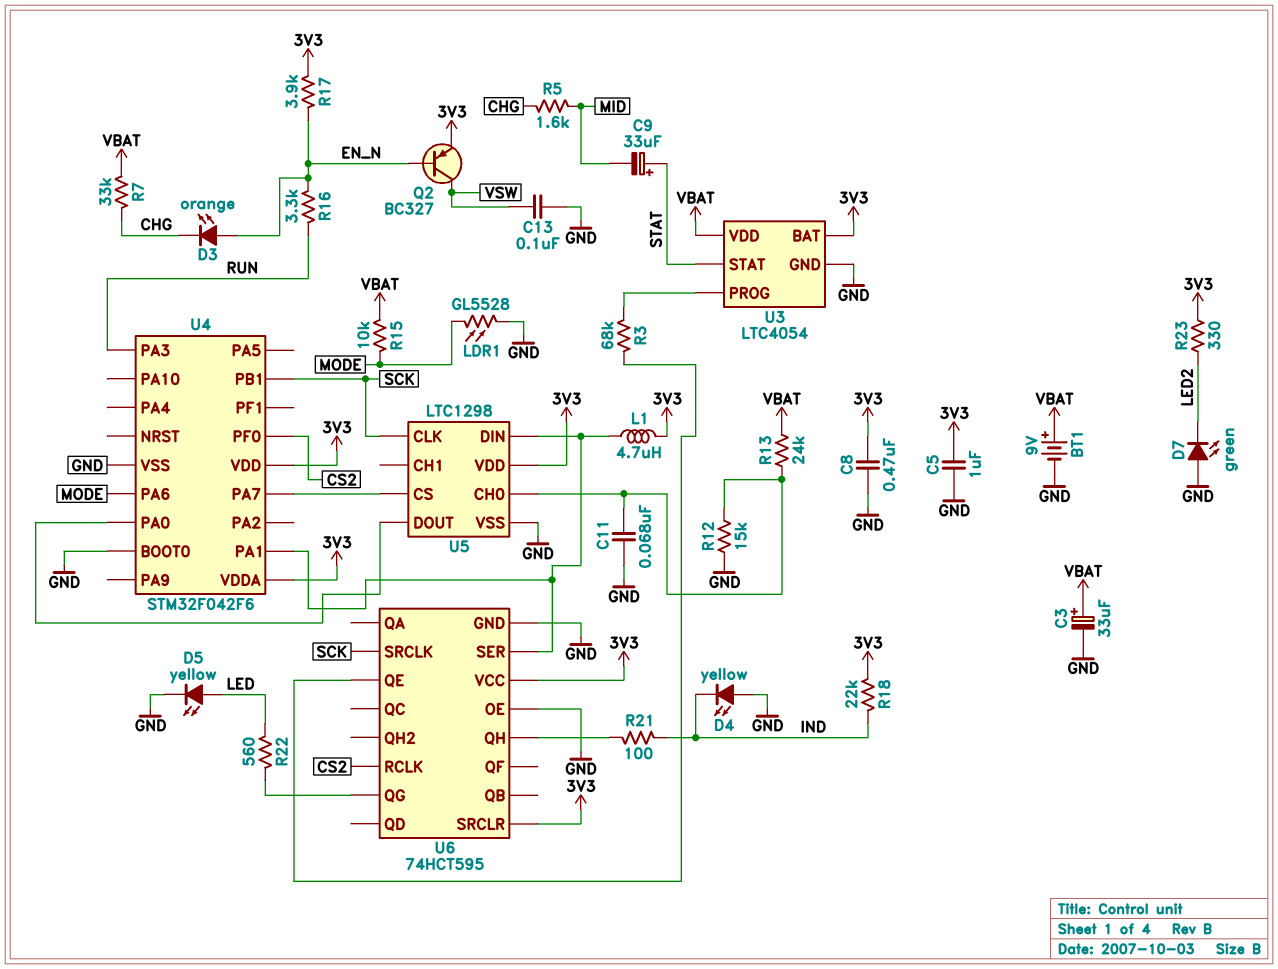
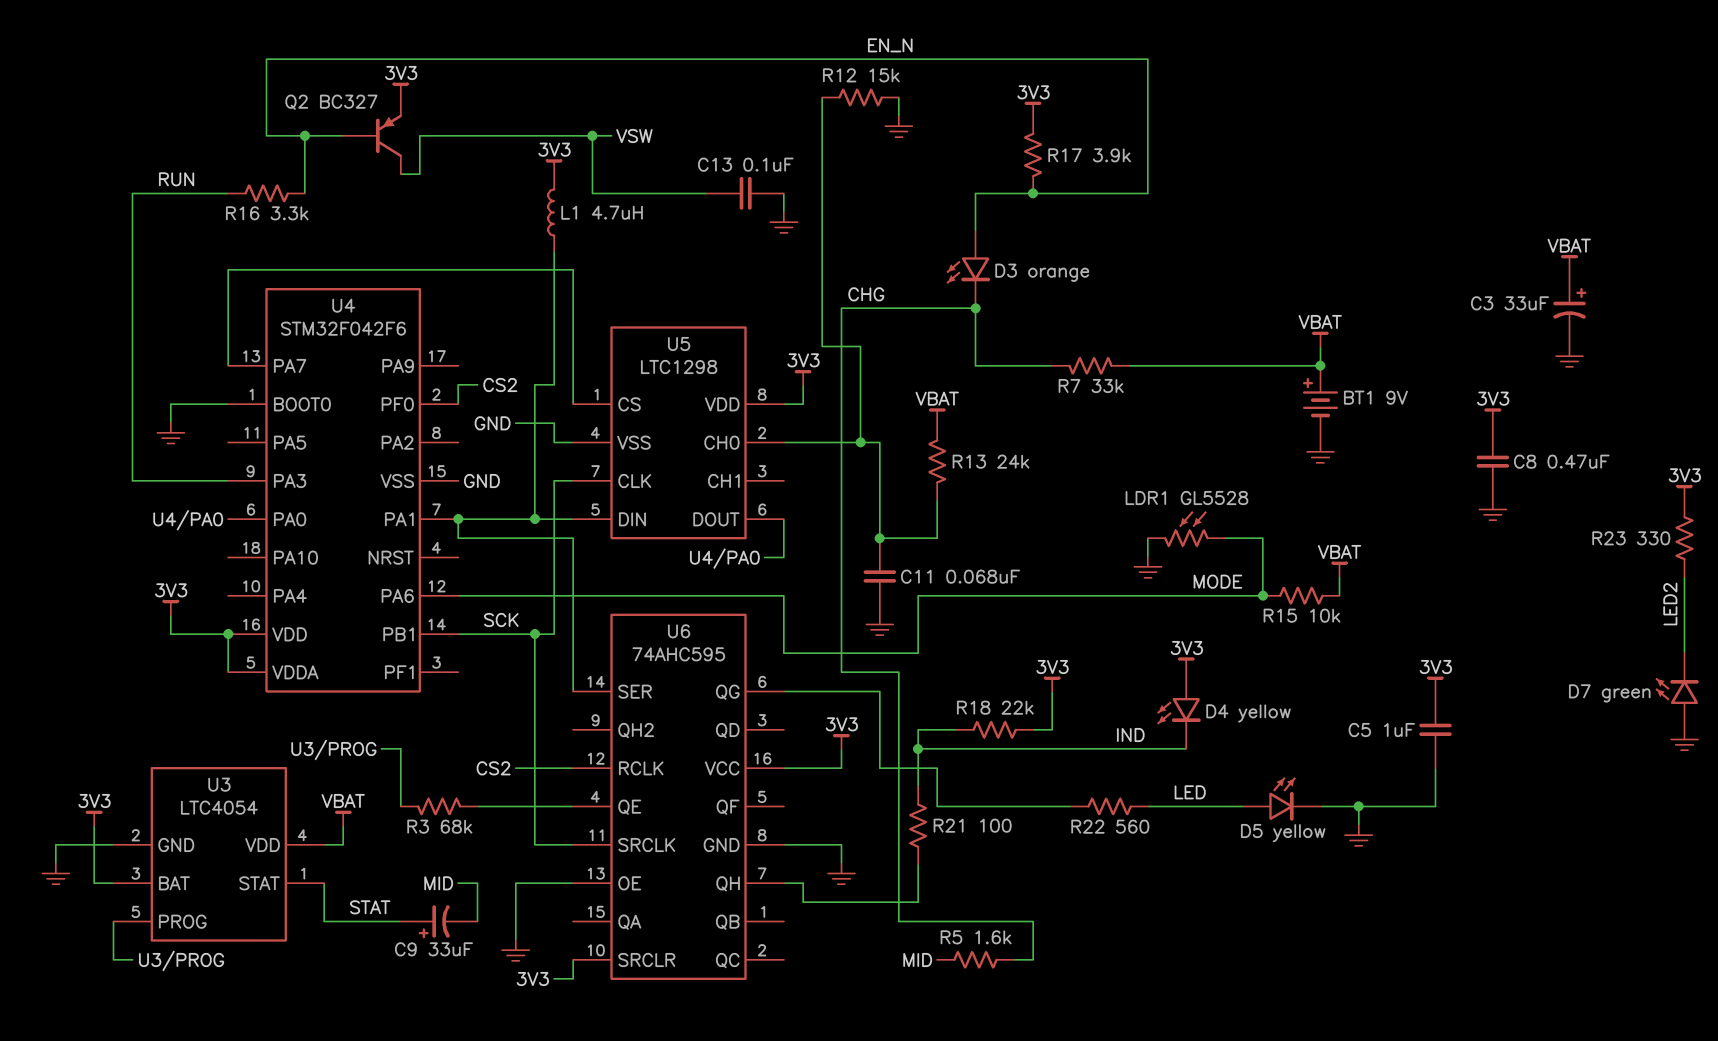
D4: LED yellow (A GND, K IND) -> LED yellow (A 3V3, K IND)
U6: 74HCT595 -> 74AHC595

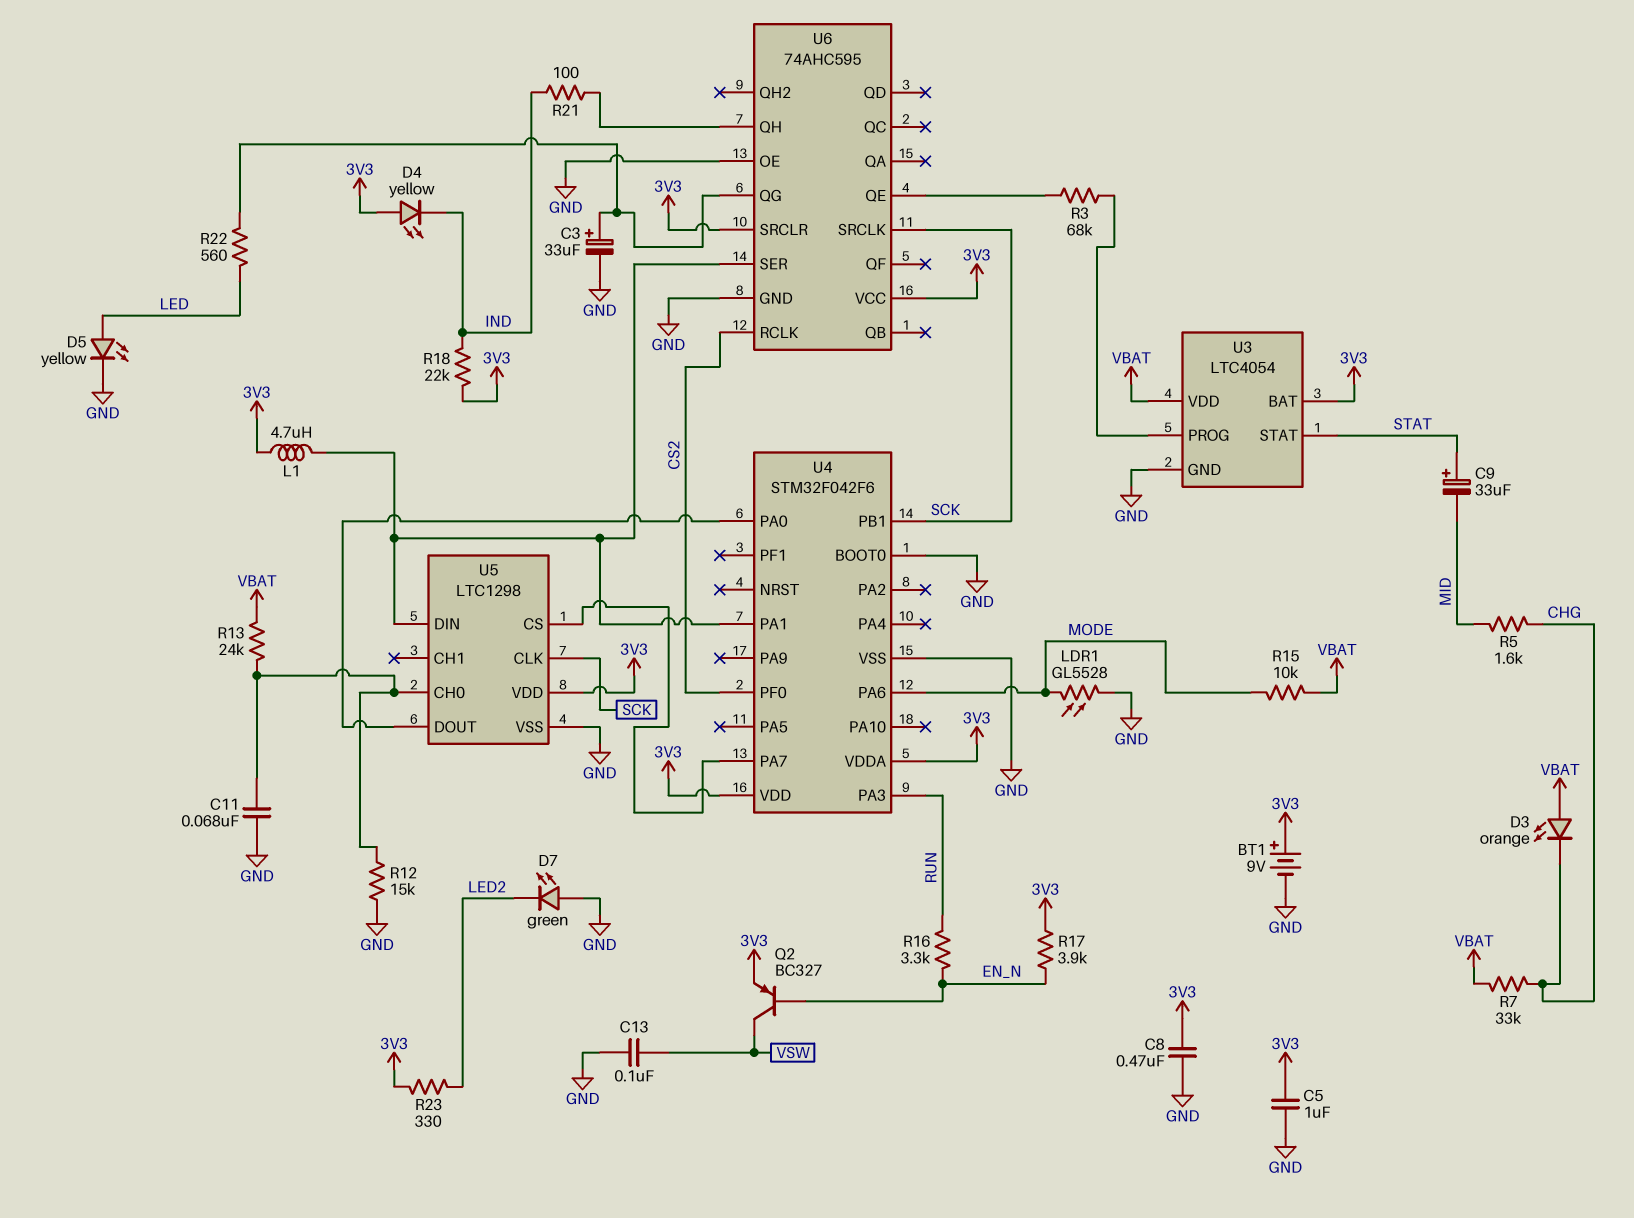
BT1: 9V (plus VBAT, minus GND) -> 9V (plus 3V3, minus GND)
C3: 33uF (plus VBAT, minus GND) -> 33uF (plus U6/QG, minus GND)
D3: LED orange (A EN_N, K CHG) -> LED orange (A VBAT, K CHG)

